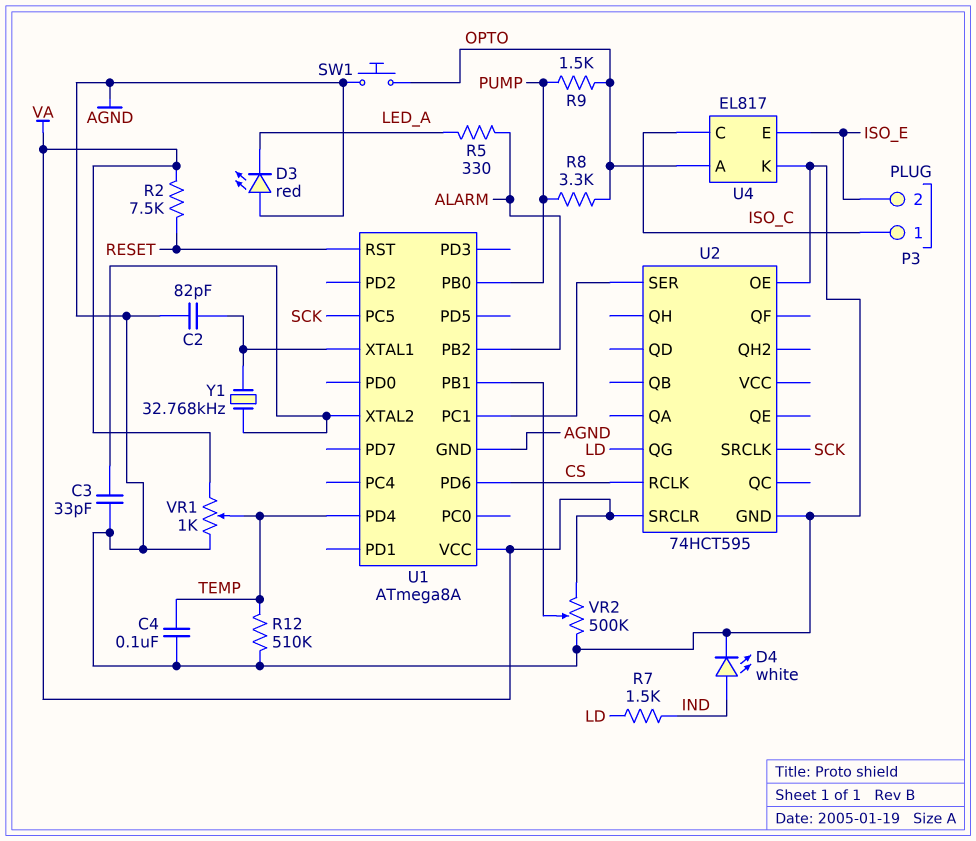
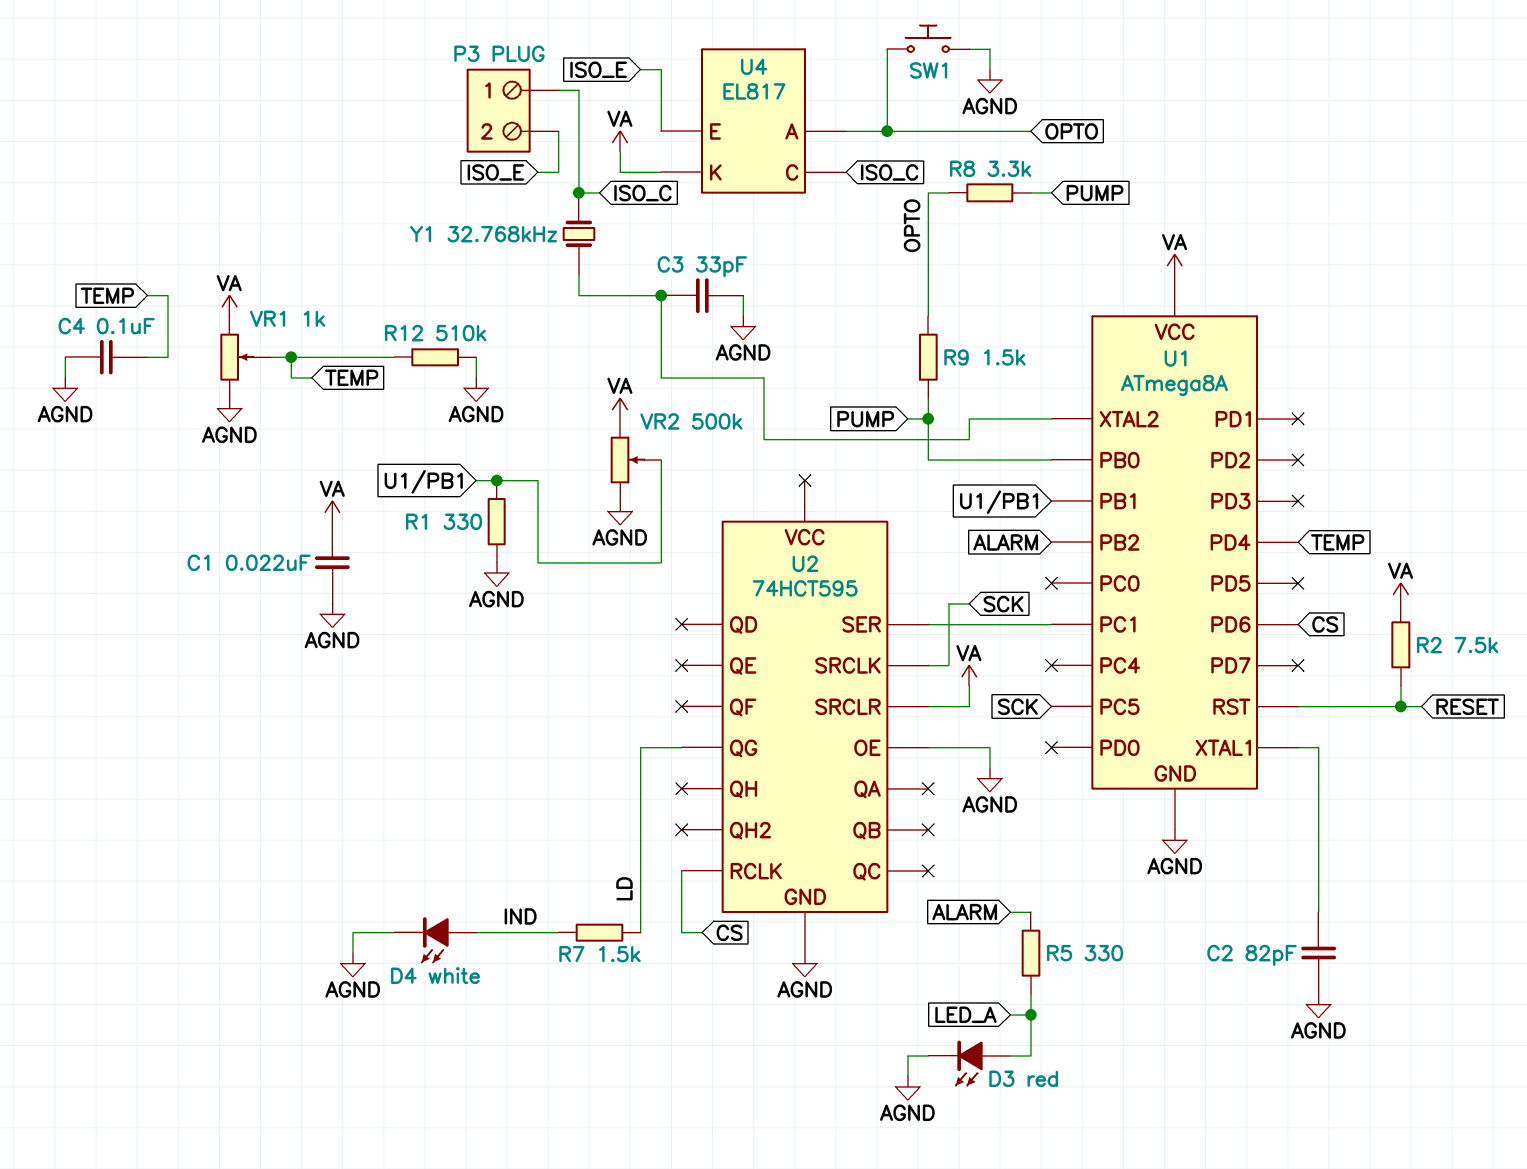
C1: none -> 22nF (AGND, VA)
D3: LED red (A AGND, K LED_A) -> LED red (A LED_A, K AGND)
R1: none -> 330 (AGND, U1/PB1)
U4 pin K: AGND -> VA
Y1: 32.768kHz (U1/XTAL1, U1/XTAL2) -> 32.768kHz (ISO_C, U1/XTAL2)

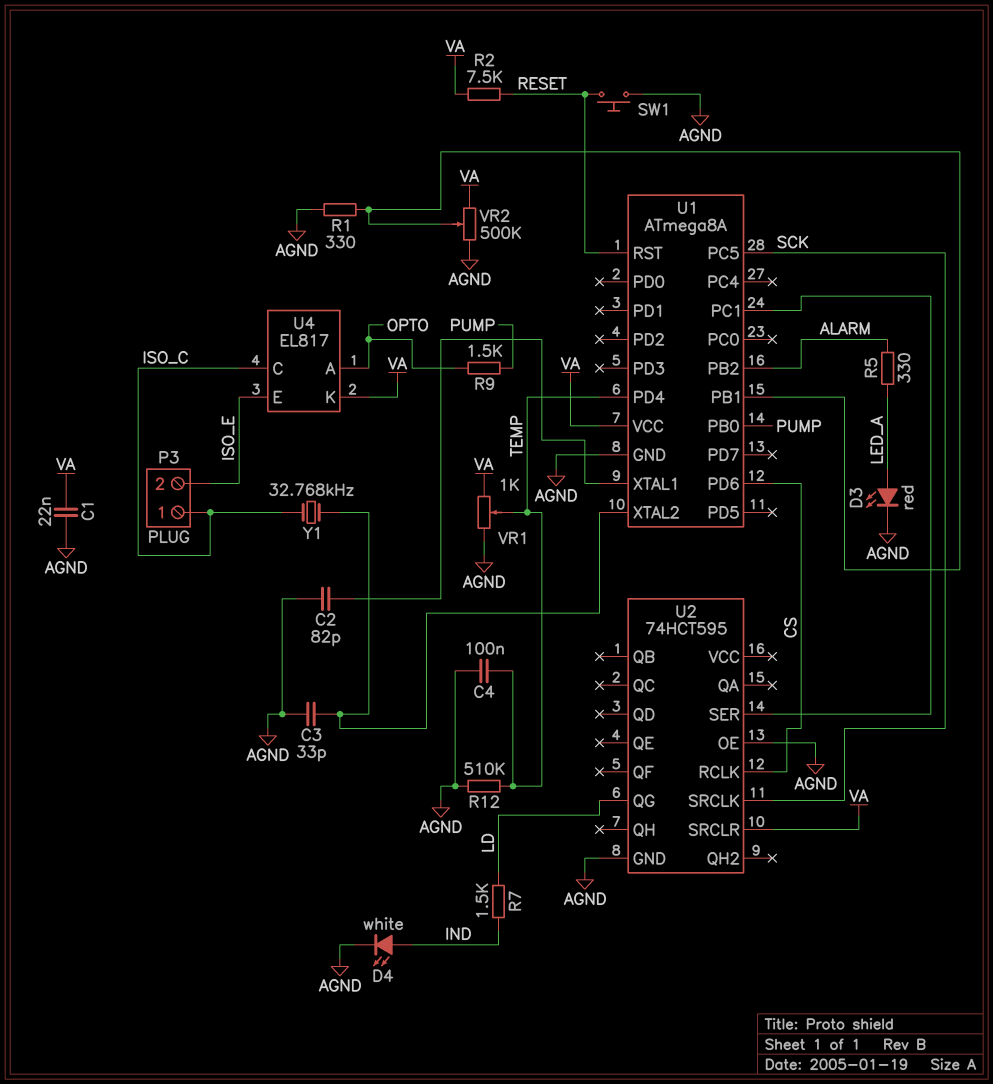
R8: 3.3k (OPTO, PUMP) -> none
SW1: button (AGND, OPTO) -> button (AGND, RESET)

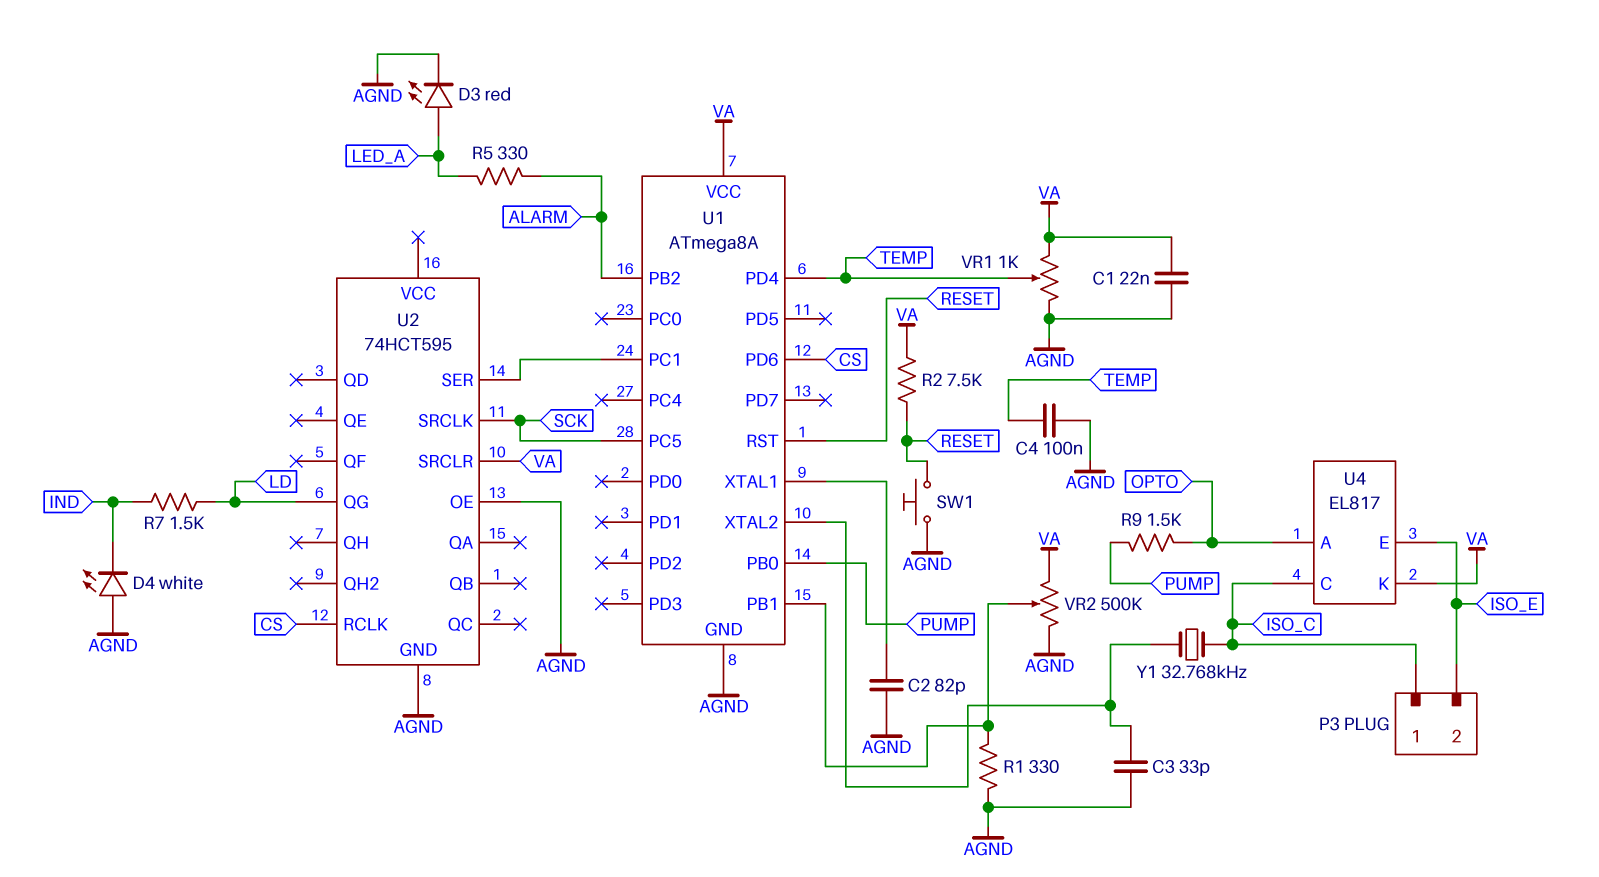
D4: LED white (A IND, K AGND) -> LED white (A AGND, K IND)
R12: 510k (AGND, TEMP) -> none

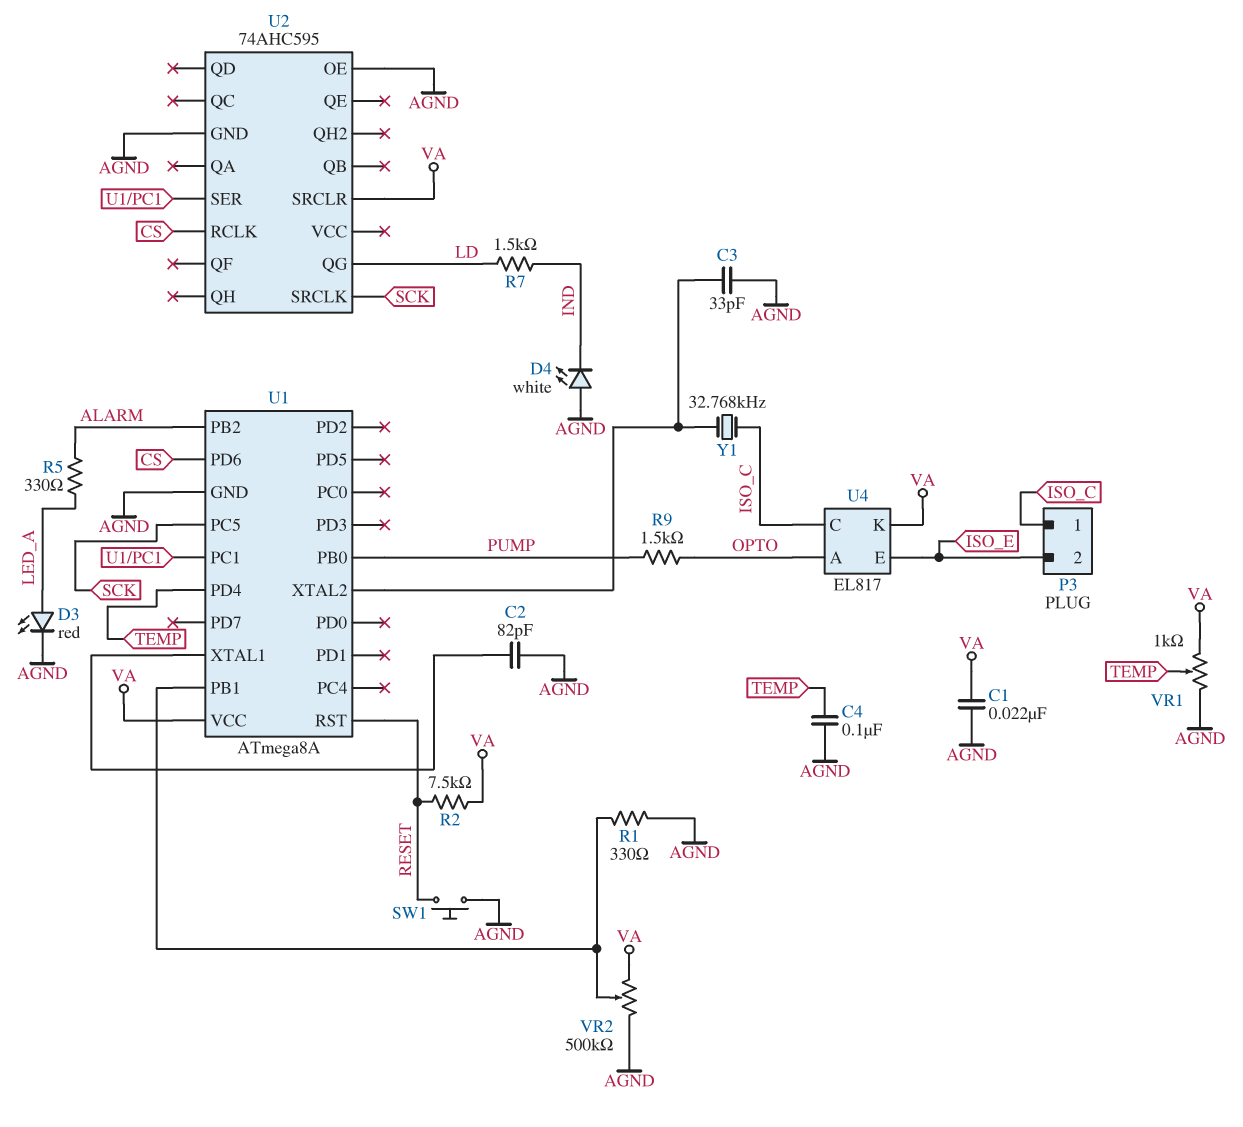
U2: 74HCT595 -> 74AHC595

